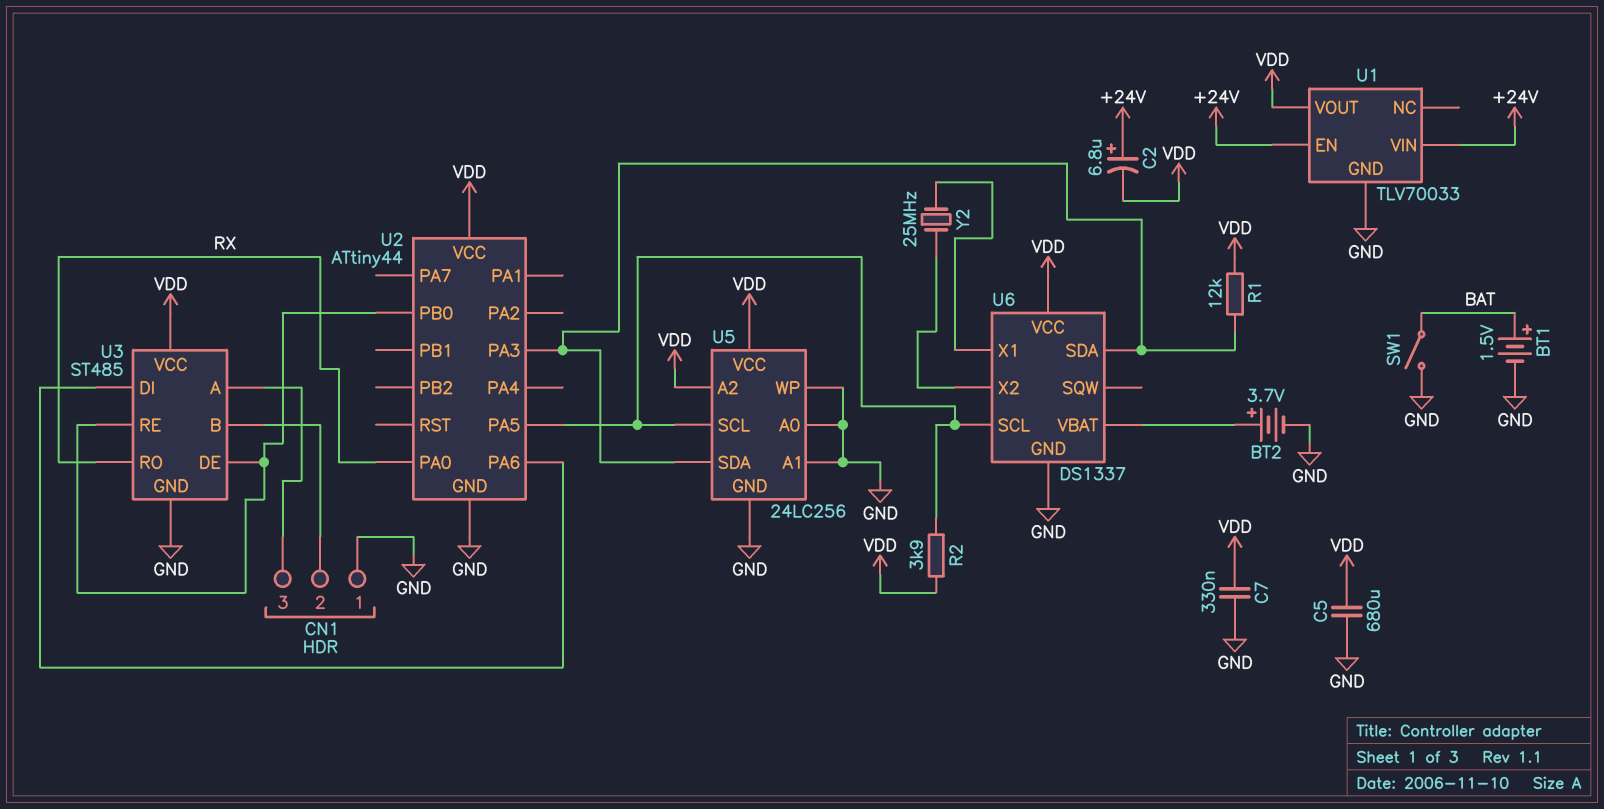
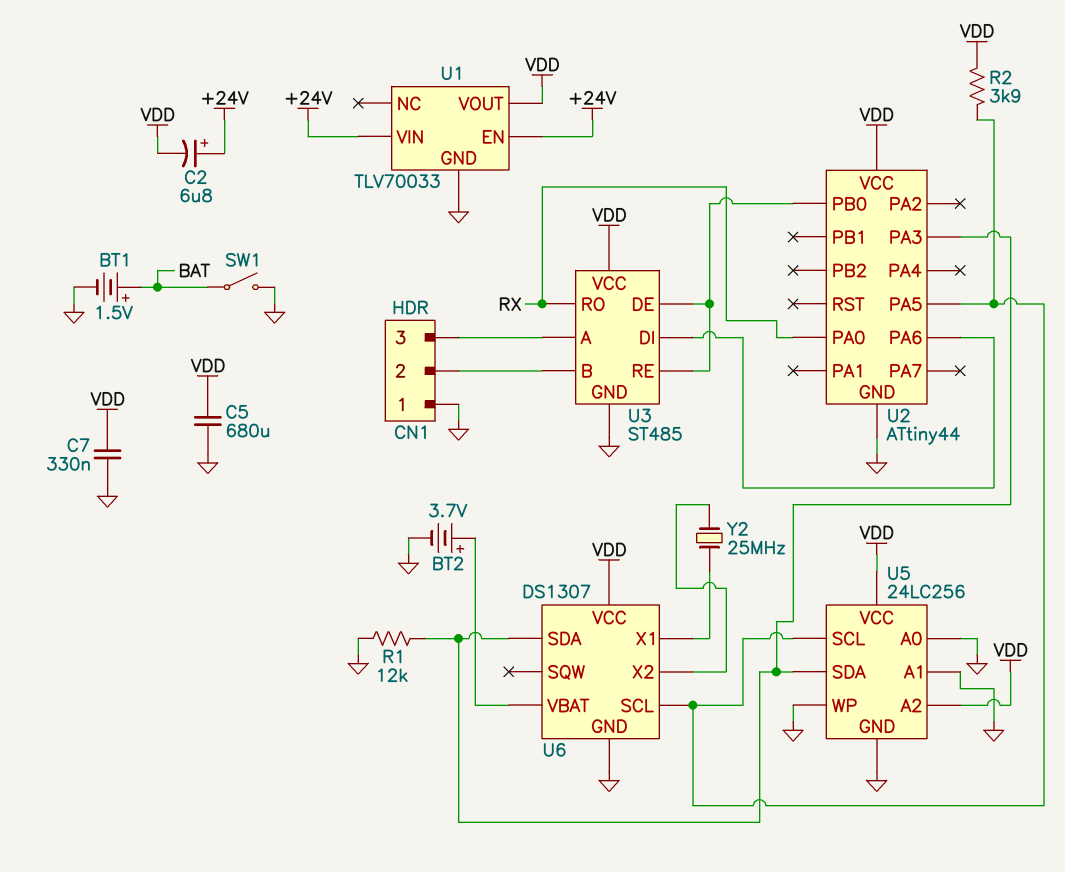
R1: 12k (U2/PA3, VDD) -> 12k (GND, U2/PA3)
U6: DS1337 -> DS1307

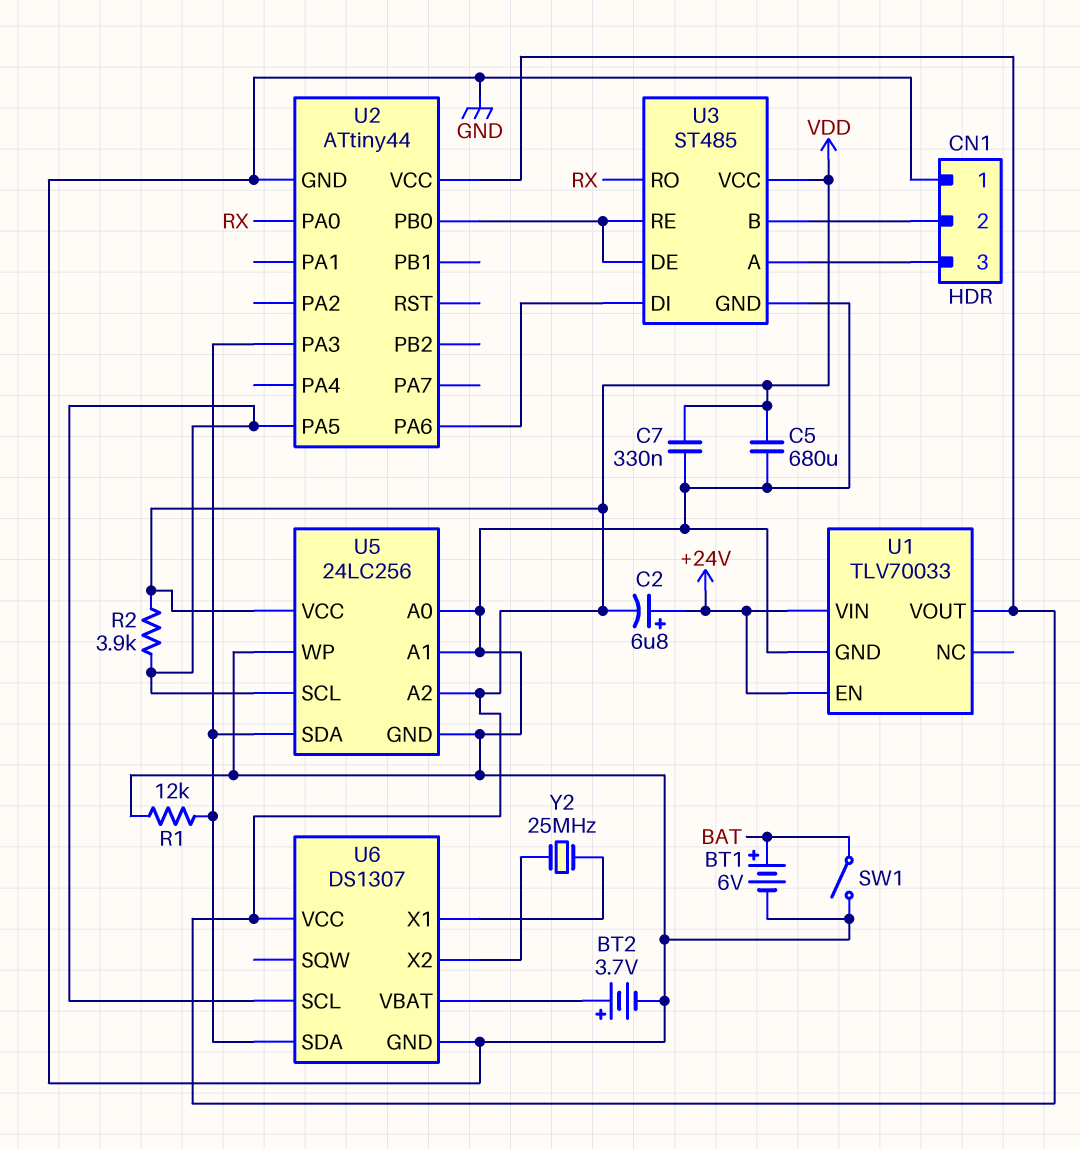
BT1: 1.5V (plus BAT, minus GND) -> 6V (plus BAT, minus GND)

